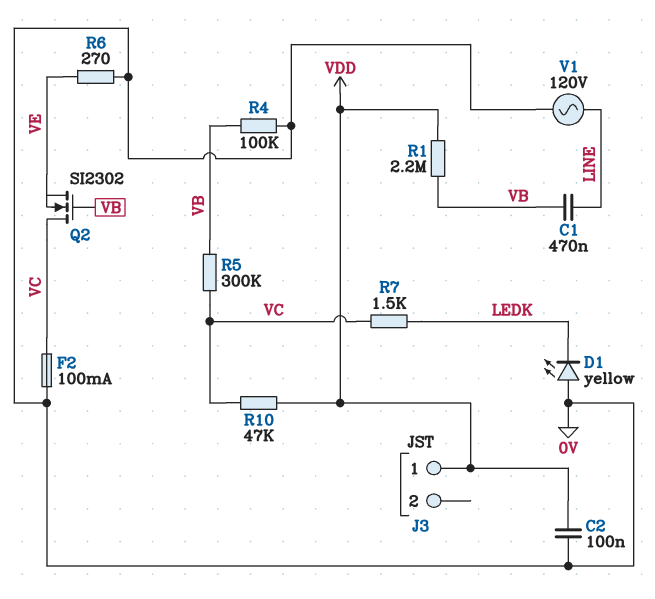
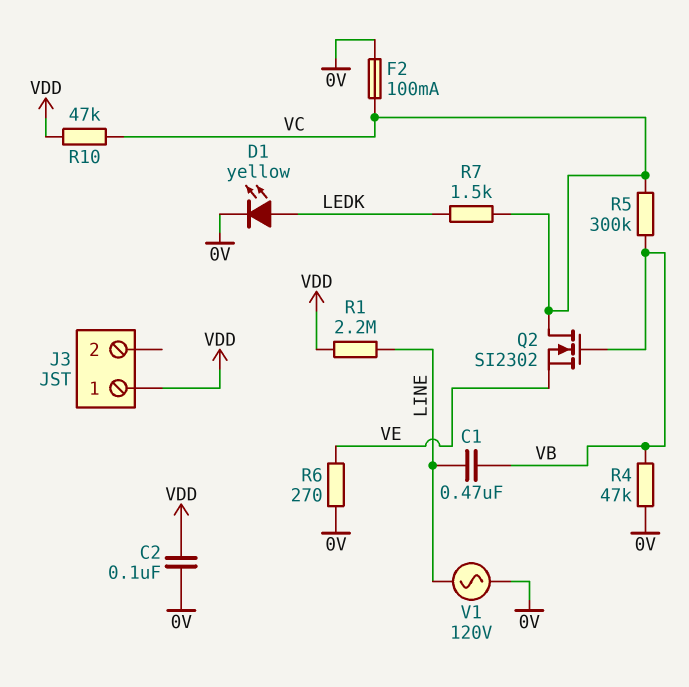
D1: LED yellow (A 0V, K LEDK) -> LED yellow (A LEDK, K 0V)
R1: 2.2M (VB, VDD) -> 2.2M (LINE, VDD)
R4: 100k (0V, VB) -> 47k (0V, VB)

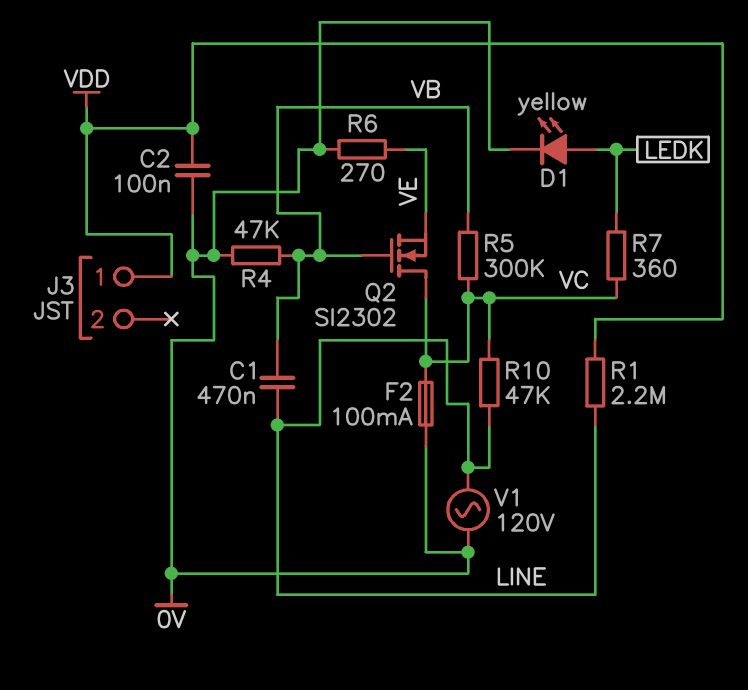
R7: 1.5k (LEDK, VC) -> 360 (LEDK, VC)
R10: 47k (VC, VDD) -> 47k (LINE, VC)

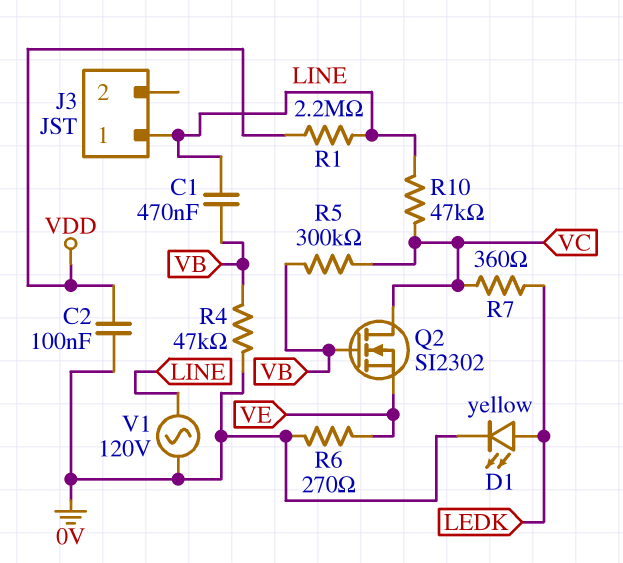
F2: 100mA (0V, VC) -> none
J3 pin 1: VDD -> LINE

